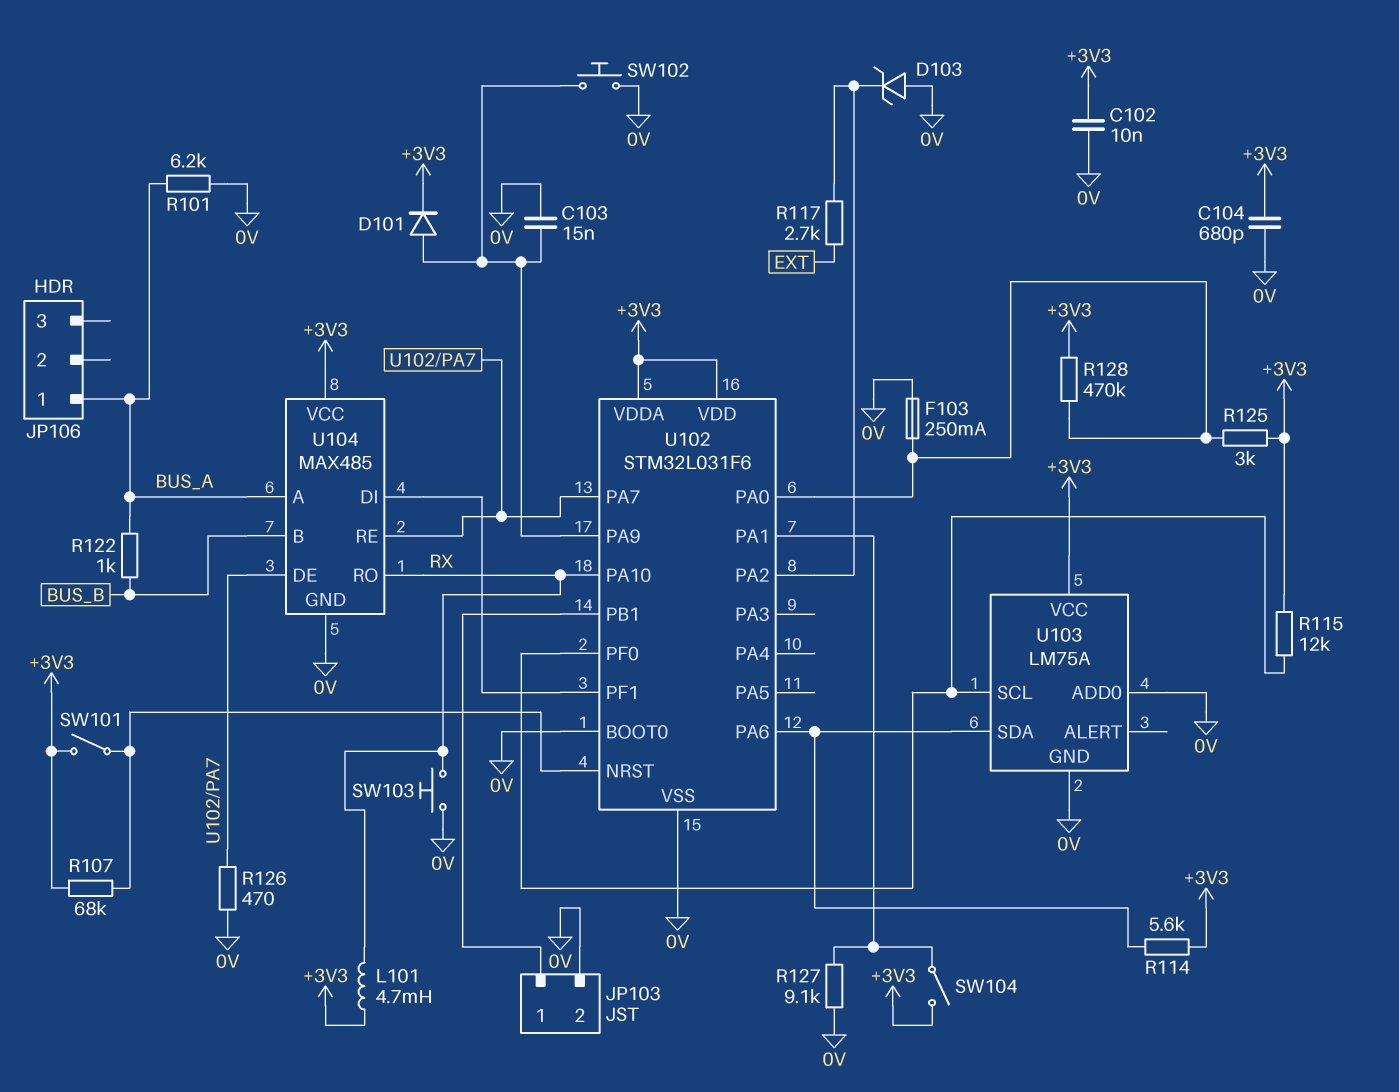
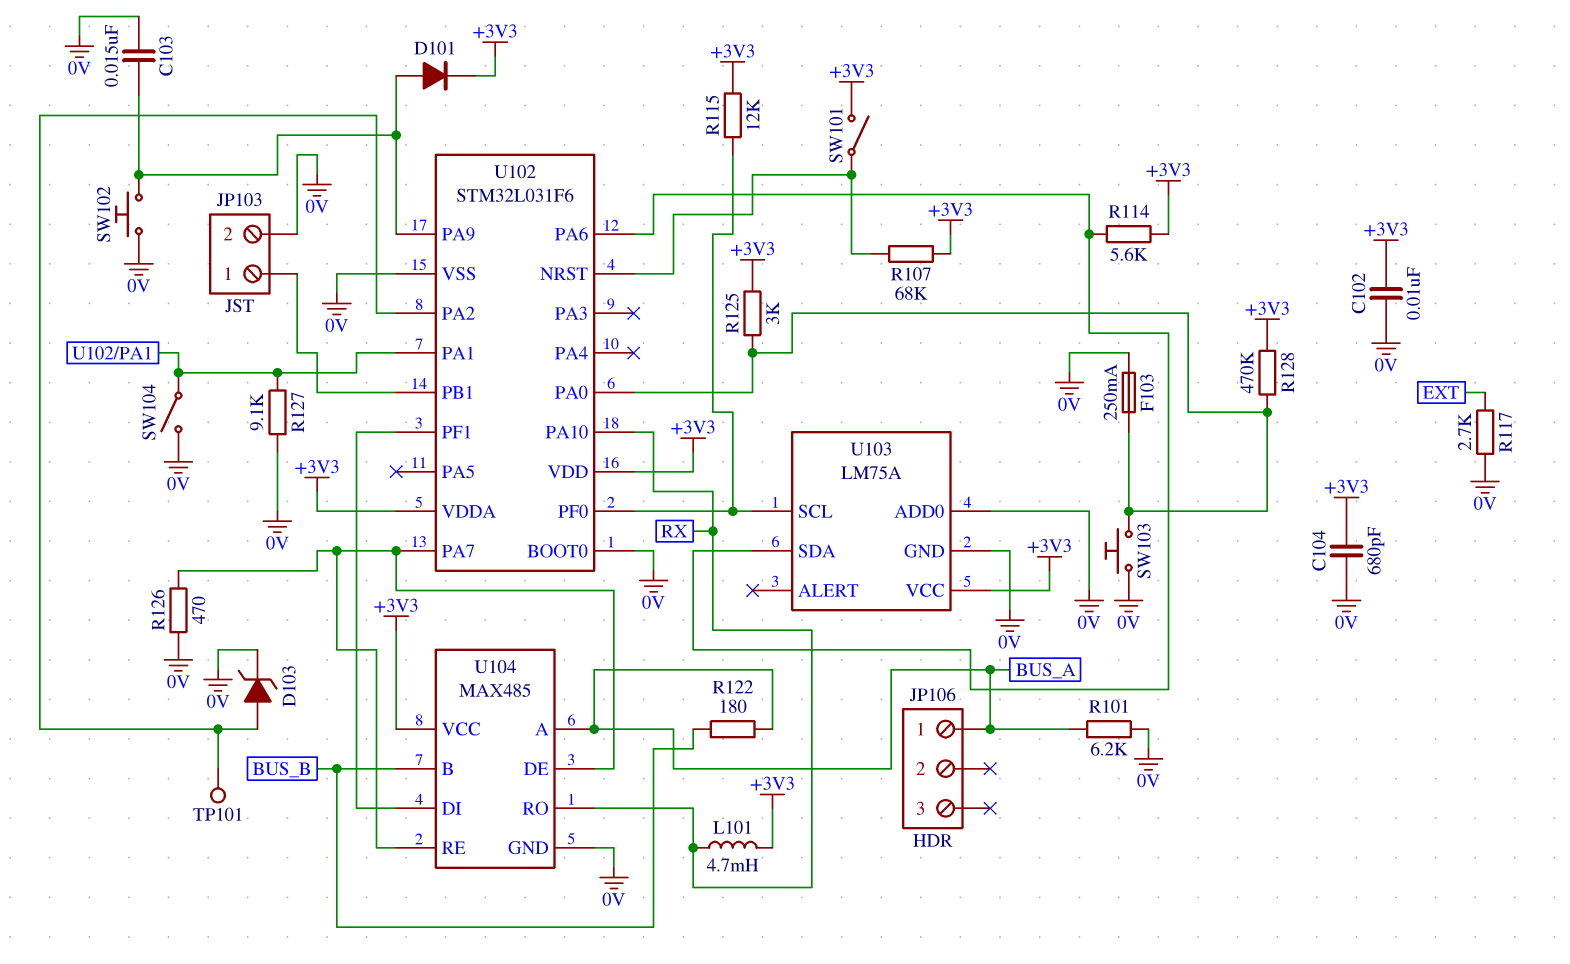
D103: zener (A 0V, K U102/PA2) -> zener (A U102/PA2, K 0V)
R117: 2.7k (EXT, U102/PA2) -> 2.7k (0V, EXT)
R122: 1k (BUS_A, BUS_B) -> 180 (BUS_A, BUS_B)
SW103: button (0V, RX) -> button (0V, U102/PA0)
SW104: switch (+3V3, U102/PA1) -> switch (0V, U102/PA1)
TP101: none -> test point (U102/PA2)

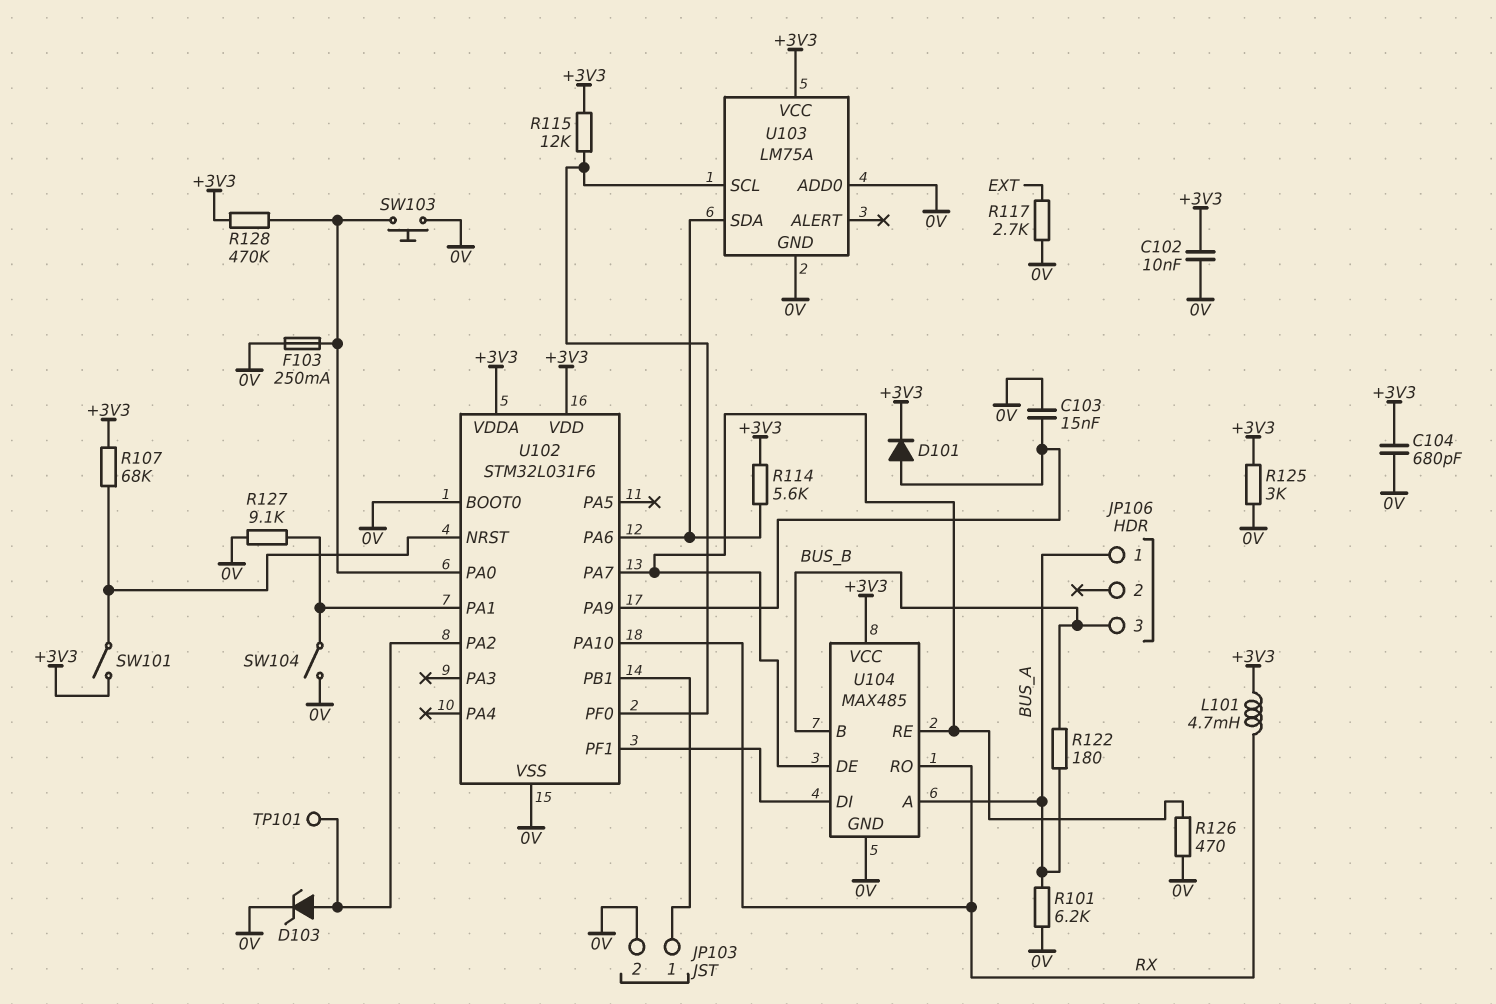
JP106 pin 3: none -> BUS_B
R125: 3k (+3V3, U102/PA0) -> 3k (+3V3, 0V)
SW102: button (0V, U102/PA9) -> none

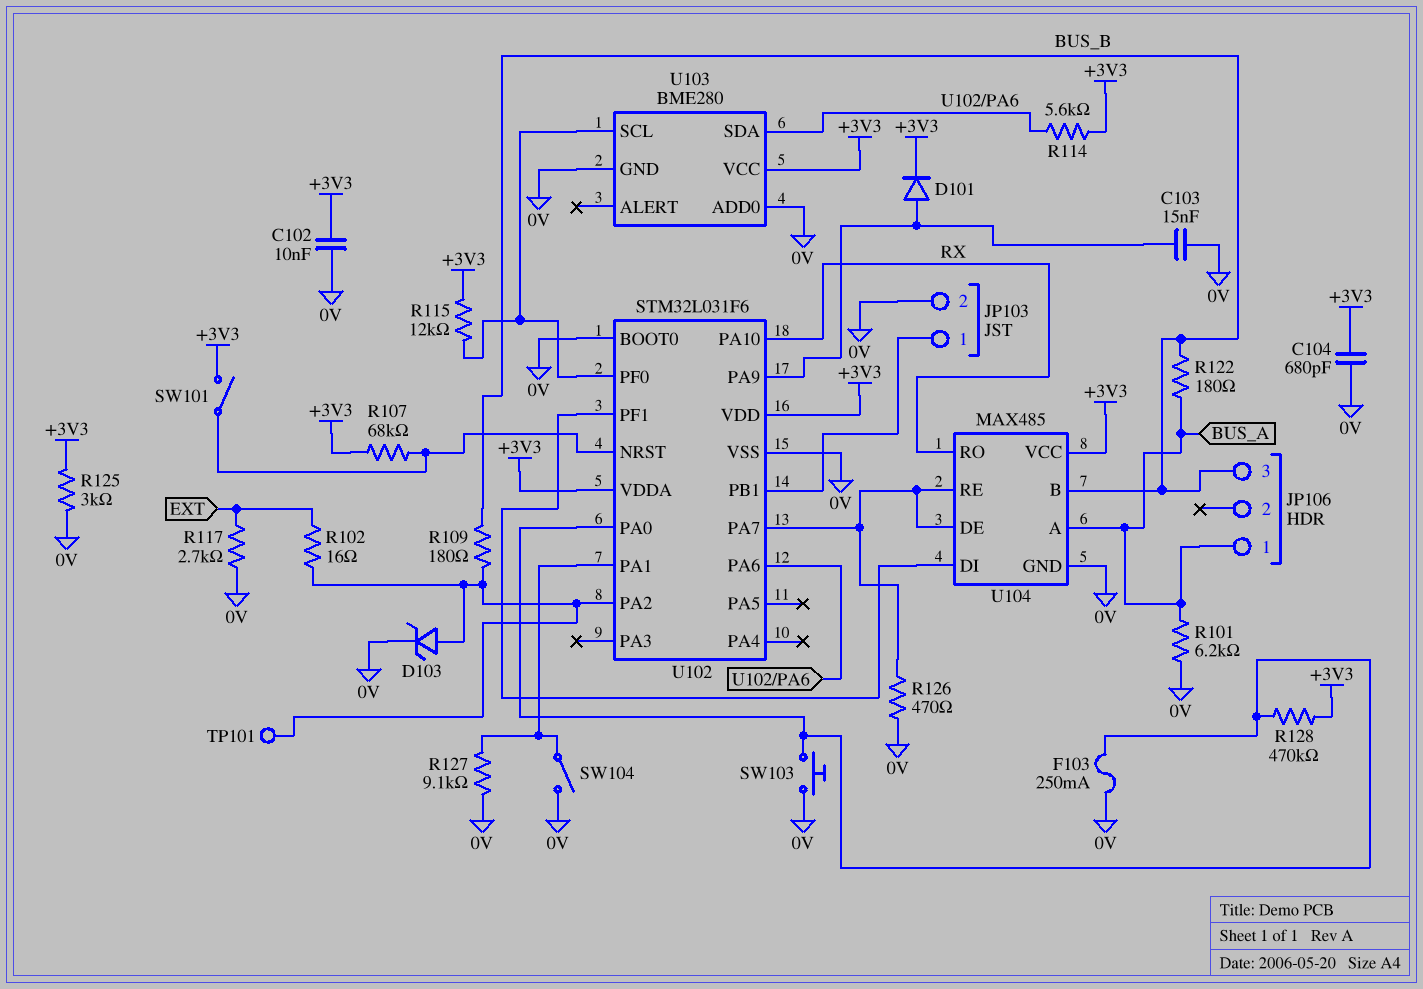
L101: 4.7mH (+3V3, RX) -> none
R102: none -> 16 (EXT, U102/PA2)
R109: none -> 180 (BUS_B, U102/PA2)
U103: LM75A -> BME280

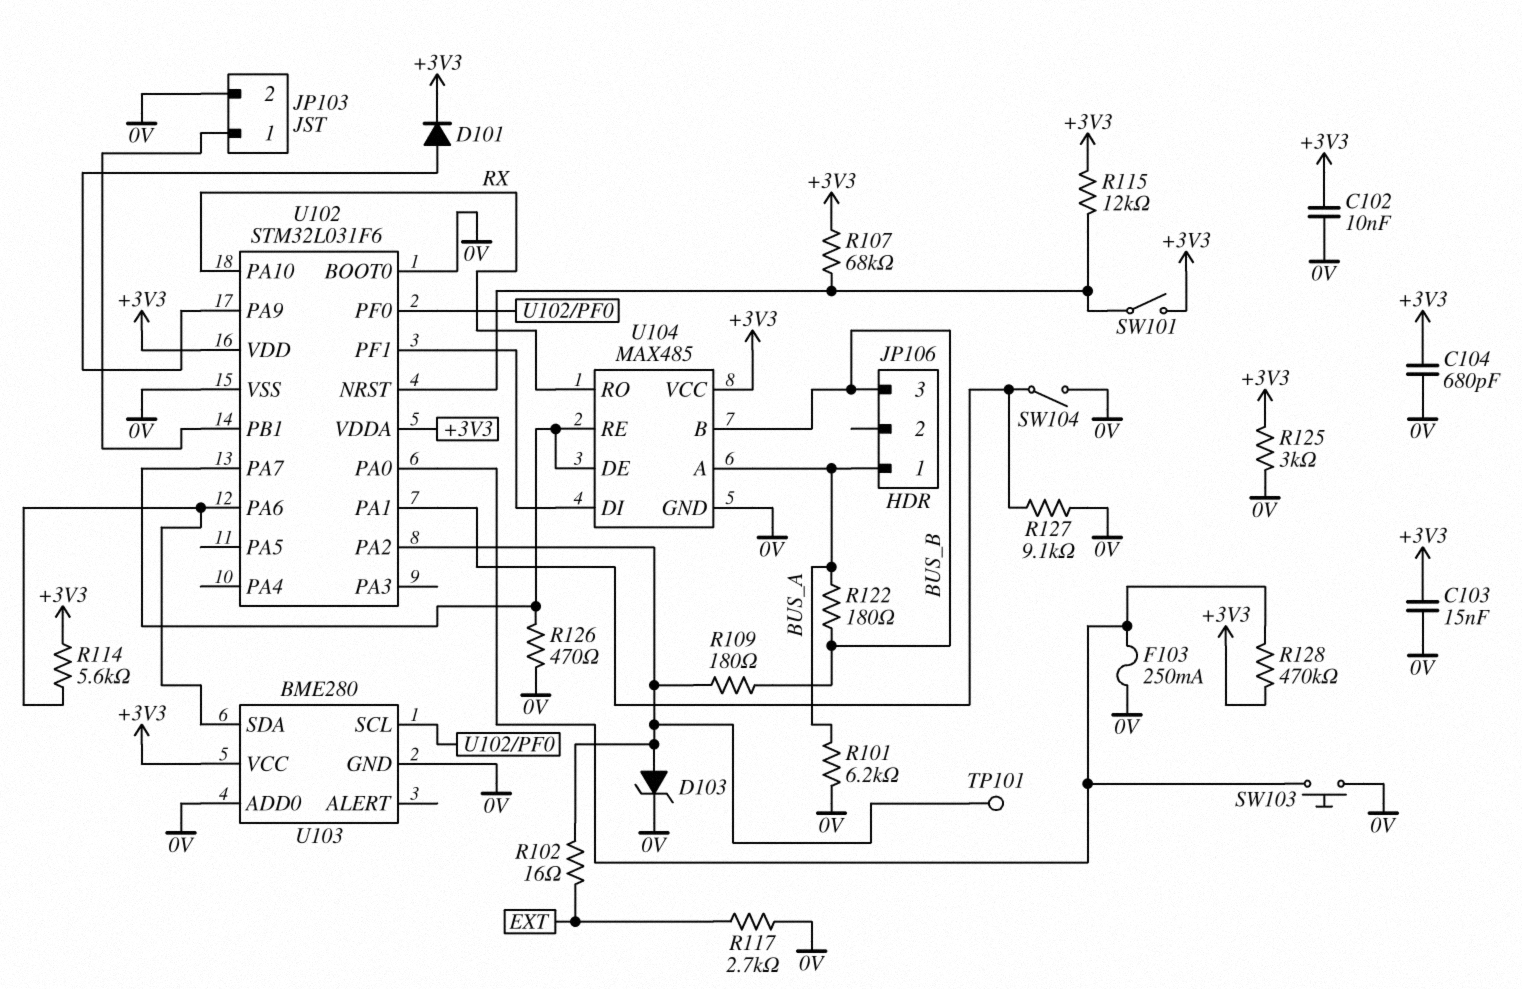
C103: 15nF (0V, U102/PA9) -> 15nF (+3V3, 0V)
R115: 12k (+3V3, U102/PF0) -> 12k (+3V3, U102/NRST)

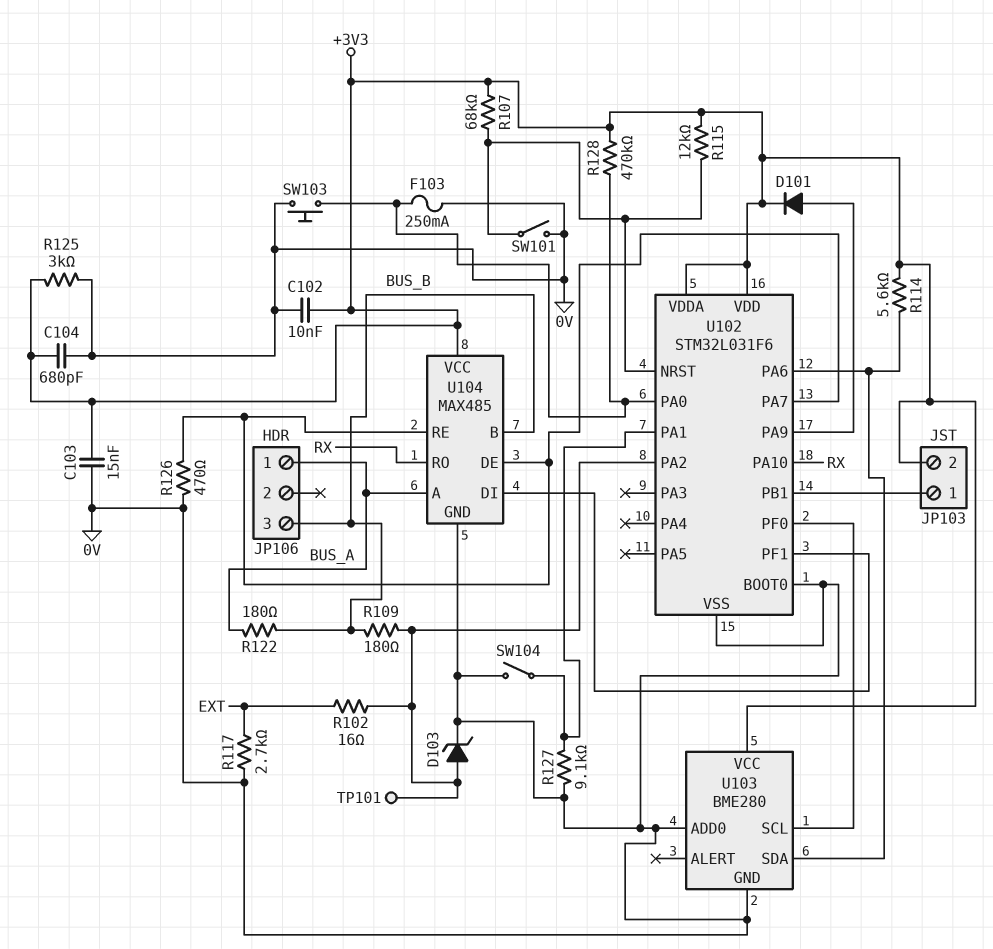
JP103 pin 2: 0V -> +3V3
R101: 6.2k (0V, BUS_A) -> none
SW101: switch (+3V3, U102/NRST) -> switch (0V, U102/NRST)

